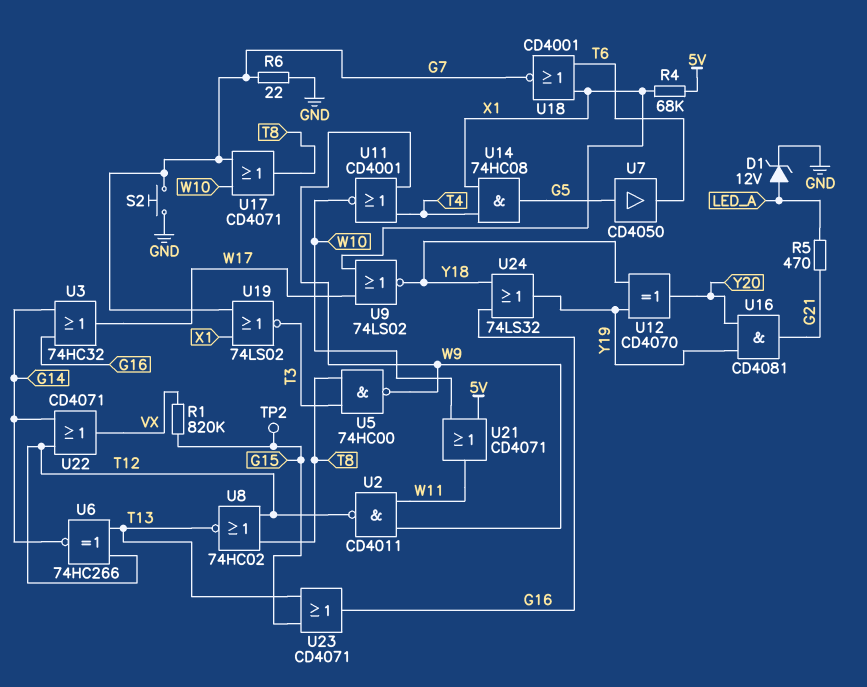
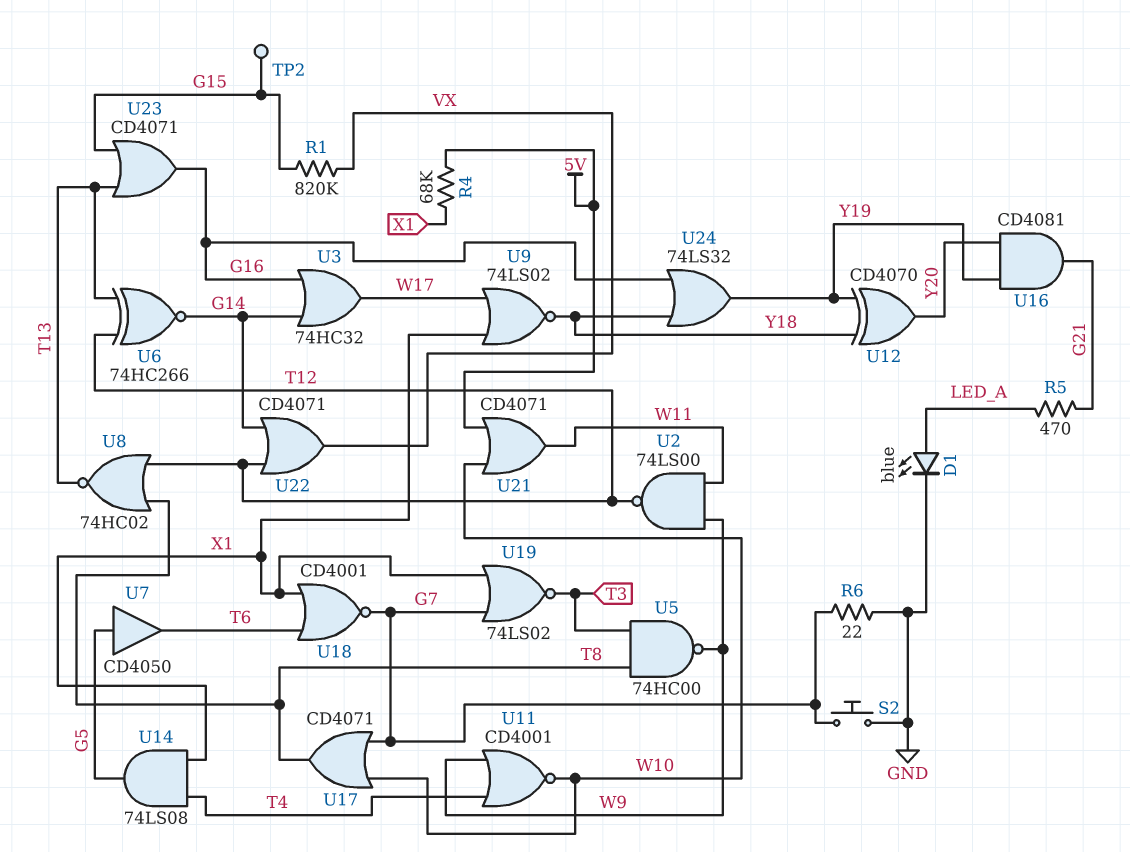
D1: zener 12V (A LED_A, K GND) -> LED blue (A LED_A, K GND)
U2: NAND CD4011 (in W9, in W11, out T12) -> NAND 74LS00 (in W9, in W11, out T12)
U14: AND 74HC08 (in T4, in X1, out G5) -> AND 74LS08 (in T4, in X1, out G5)

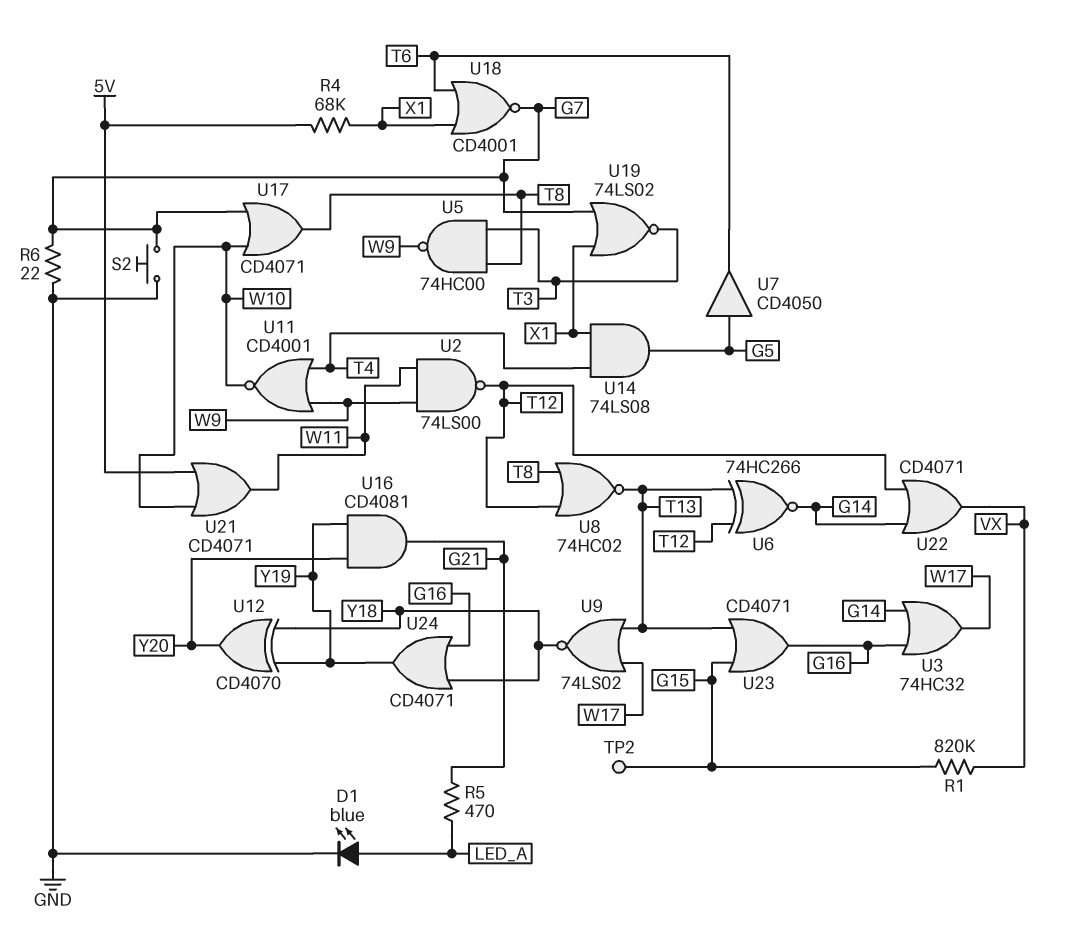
U9: NOR 74LS02 (in W17, in X1, out Y18) -> NOR 74LS02 (in T13, in W17, out Y18)
U24: OR 74LS32 (in G16, in Y18, out Y19) -> OR CD4071 (in G16, in Y18, out Y19)

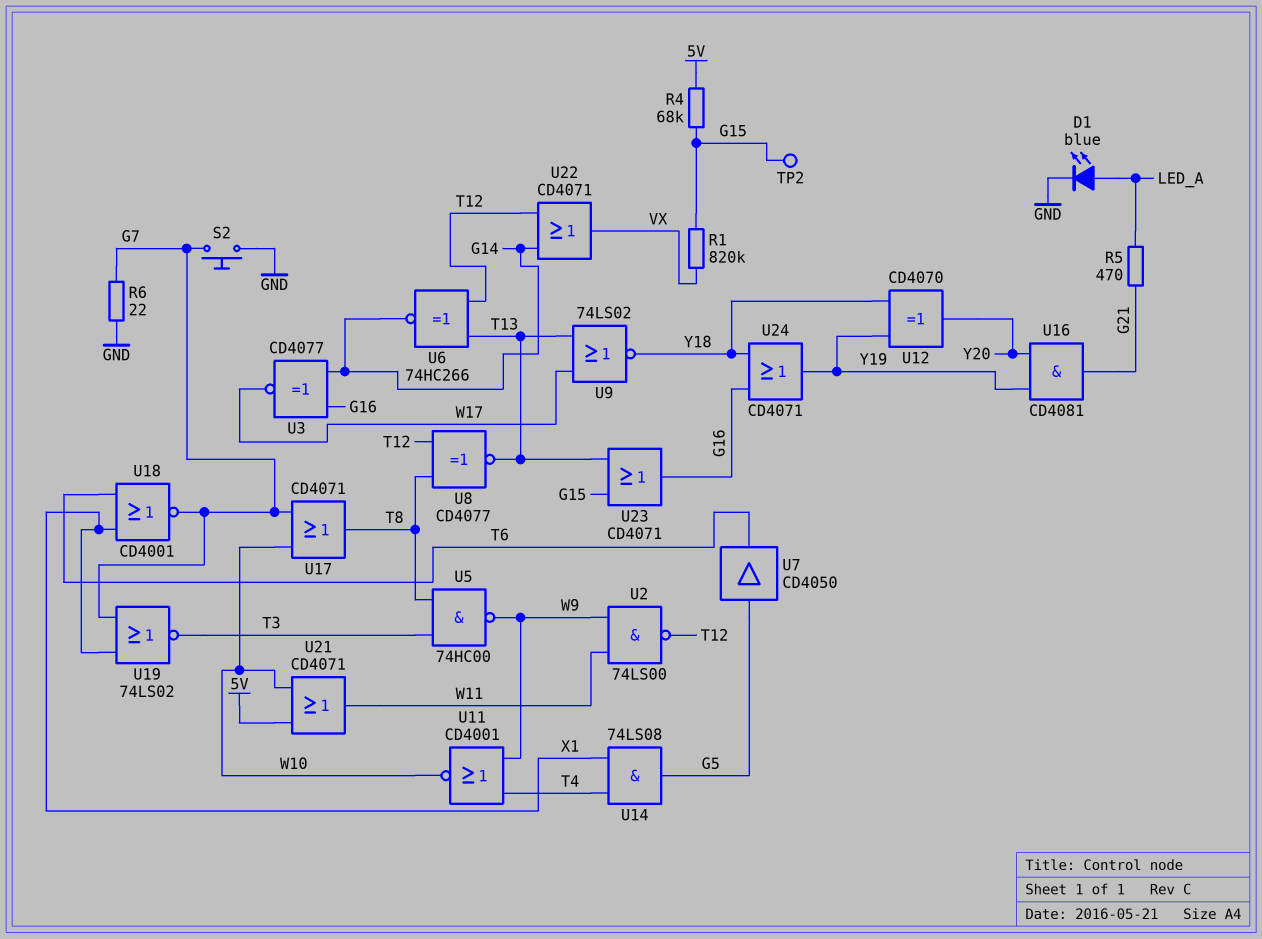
R4: 68k (5V, X1) -> 68k (5V, G15)
U3: OR 74HC32 (in G14, in G16, out W17) -> XNOR CD4077 (in G14, in G16, out W17)
U8: NOR 74HC02 (in T8, in T12, out T13) -> XNOR CD4077 (in T8, in T12, out T13)

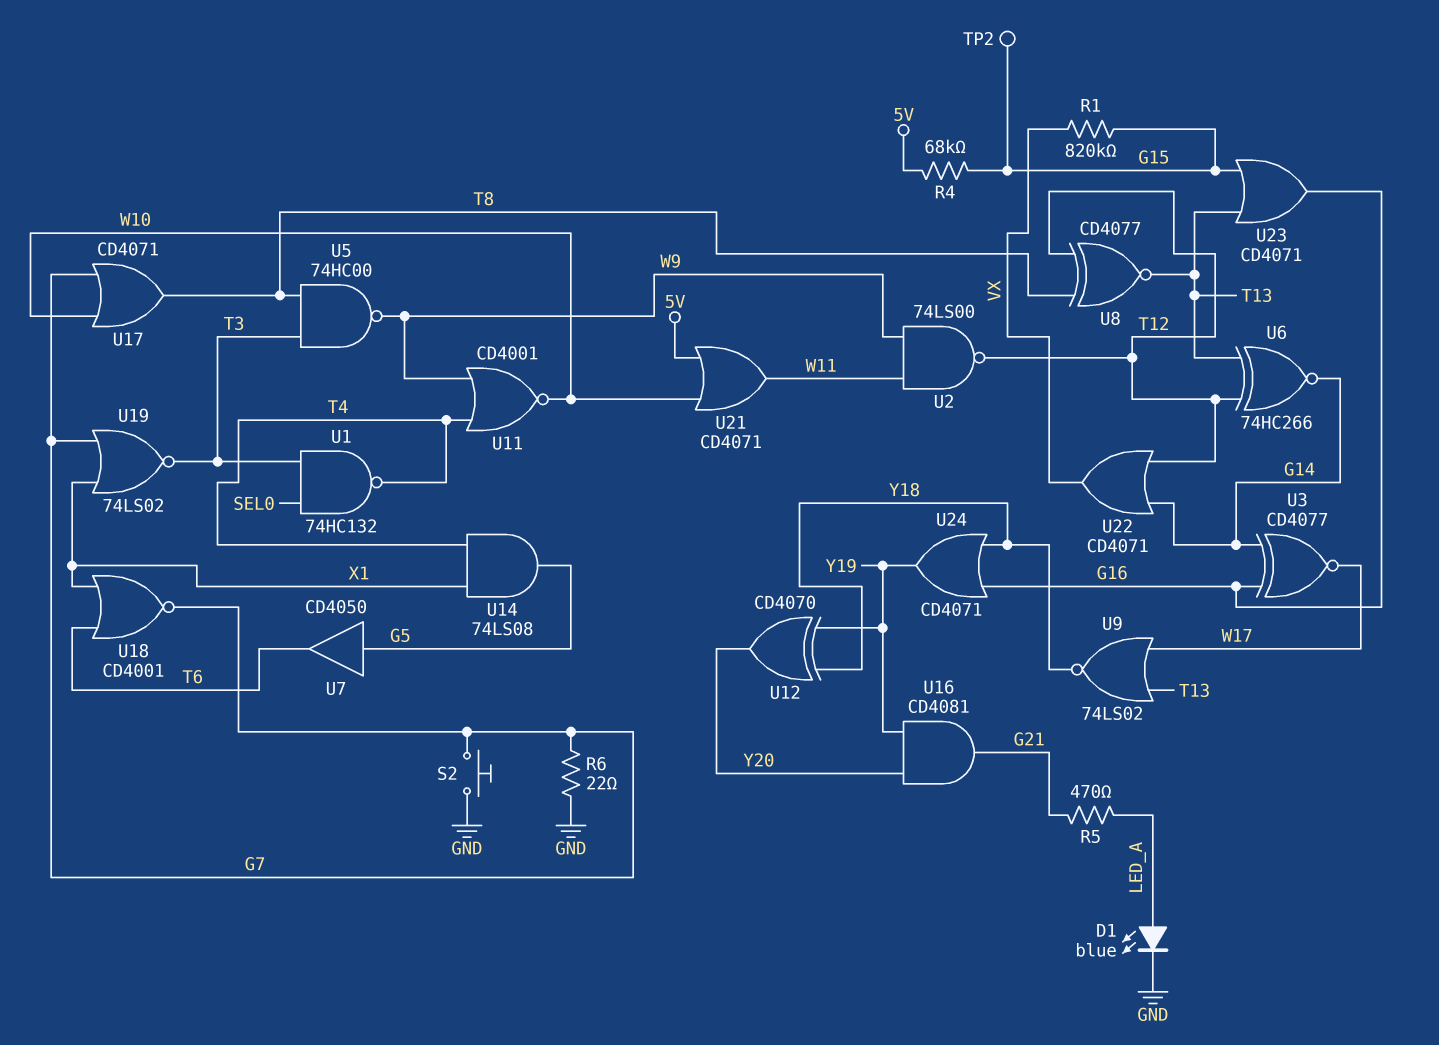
U1: none -> NAND 74HC132 (in SEL0, in T3, out T4)

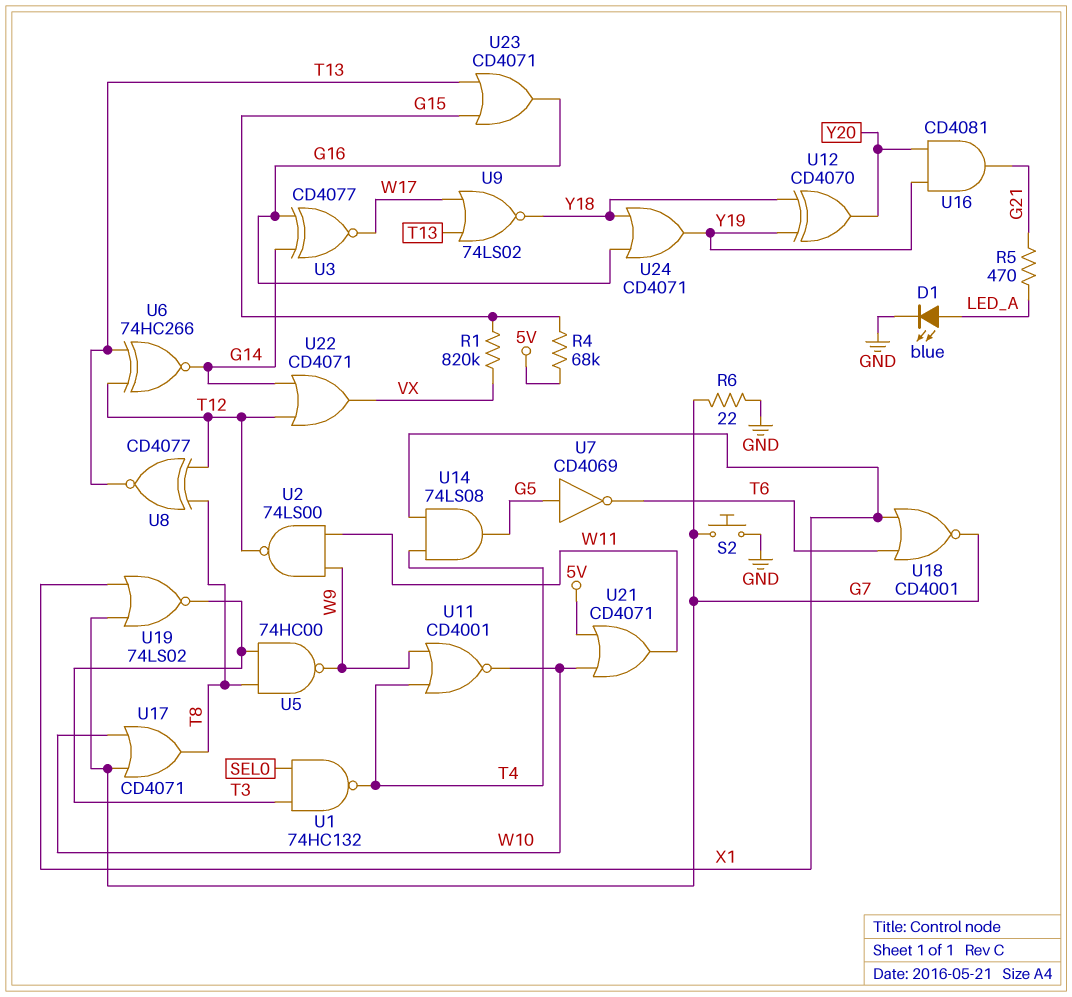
TP2: test point (G15) -> none
U7: buffer CD4050 (in G5, out T6) -> NOT CD4069 (in G5, out T6)

